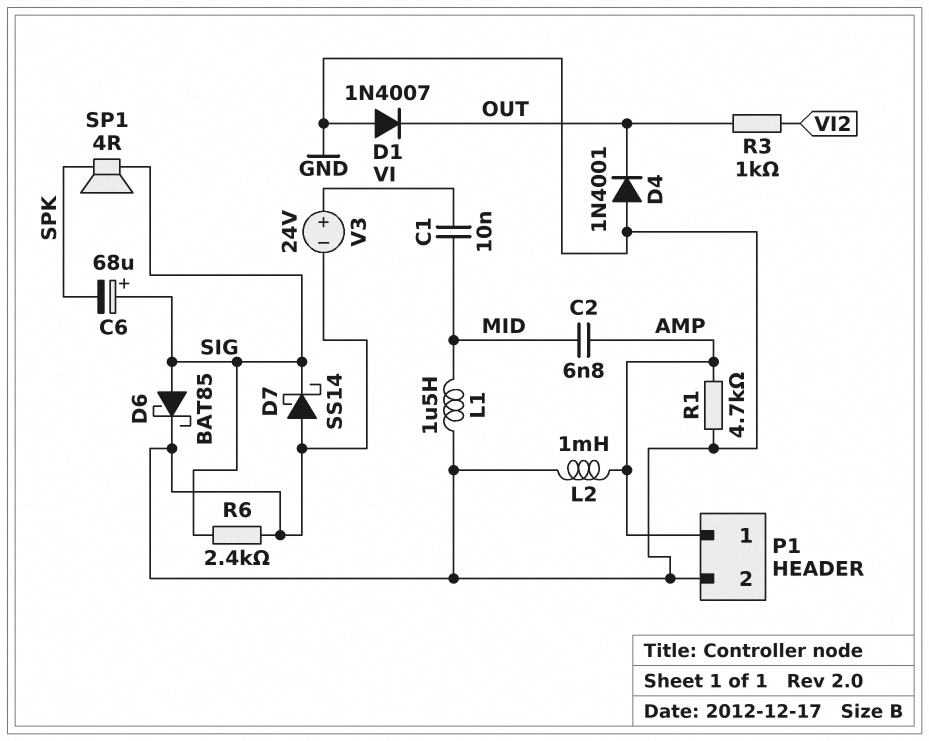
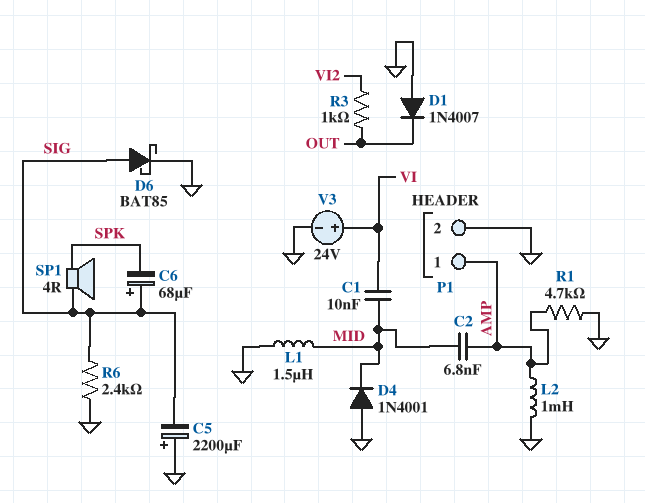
C5: none -> 2200uF (plus GND, minus SIG)
D4: diode 1N4001 (A GND, K OUT) -> diode 1N4001 (A GND, K MID)
D7: schottky SS14 (A GND, K SIG) -> none

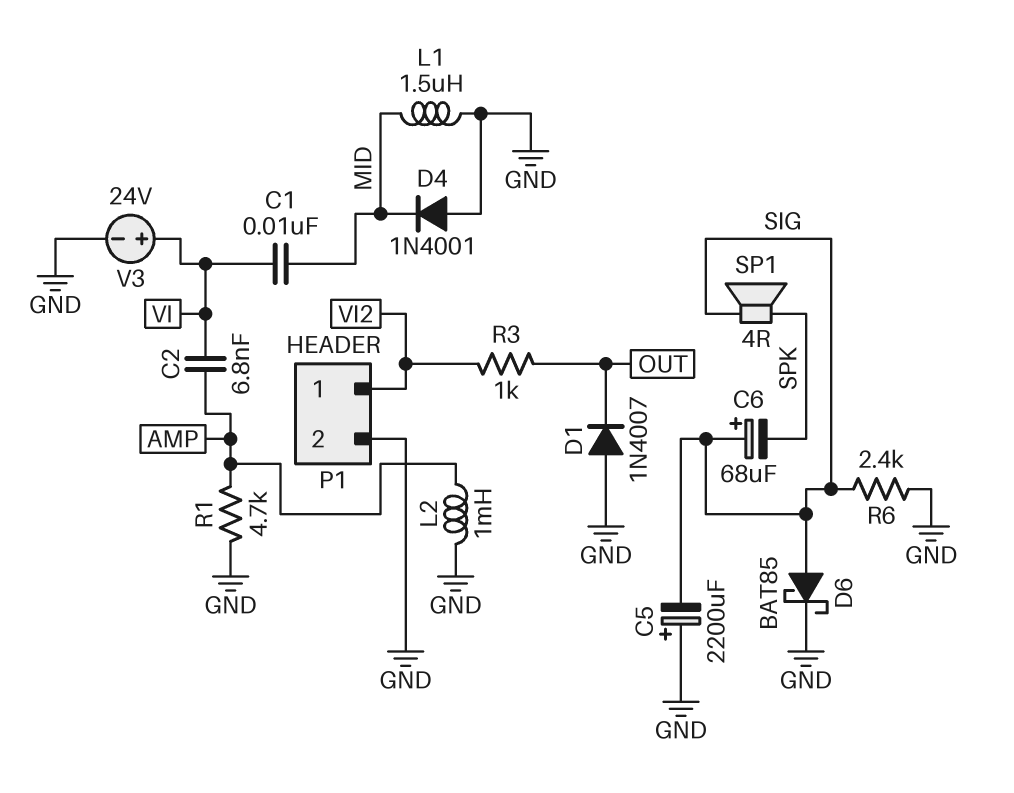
C2: 6.8nF (AMP, MID) -> 6.8nF (AMP, VI)
P1 pin 1: AMP -> VI2

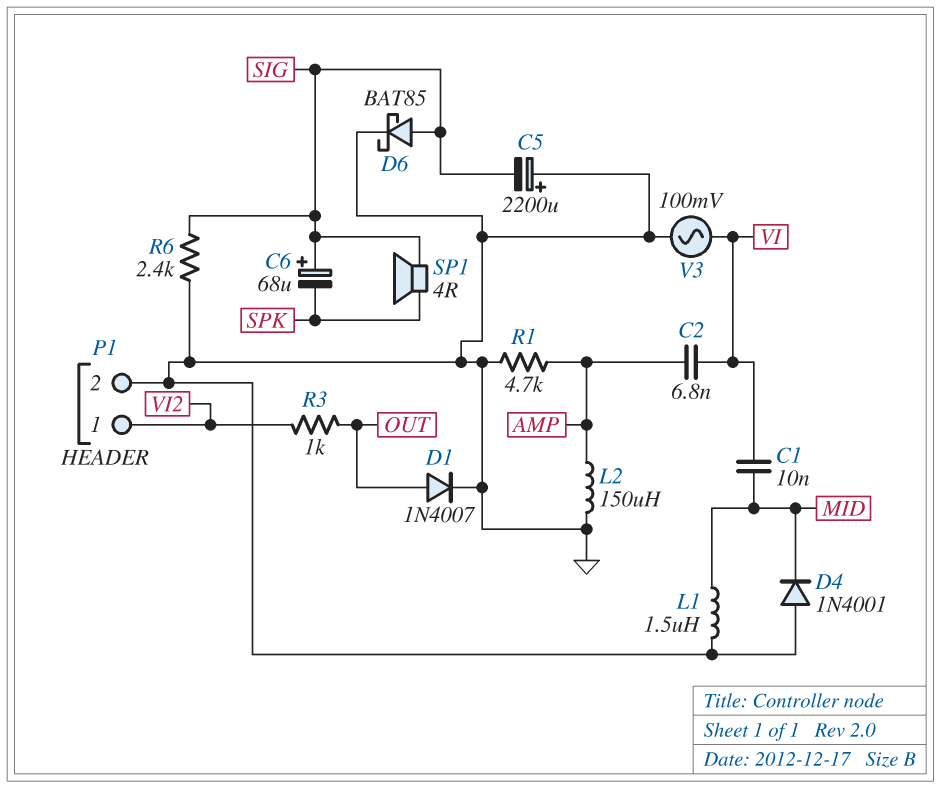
D1: diode 1N4007 (A GND, K OUT) -> diode 1N4007 (A OUT, K GND)
L2: 1mH (AMP, GND) -> 150uH (AMP, GND)
V3: 24V (plus VI, minus GND) -> AC 100mV (GND, VI)

